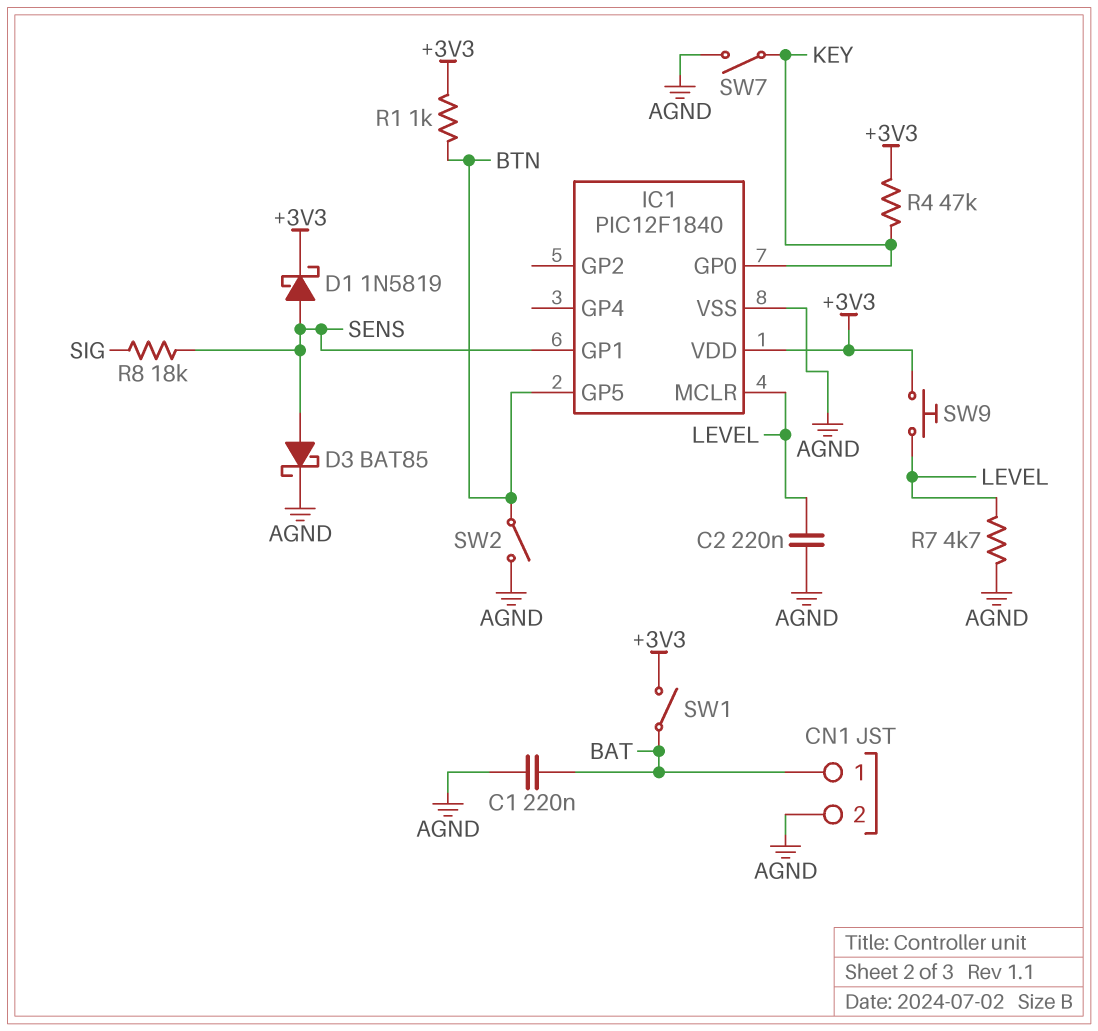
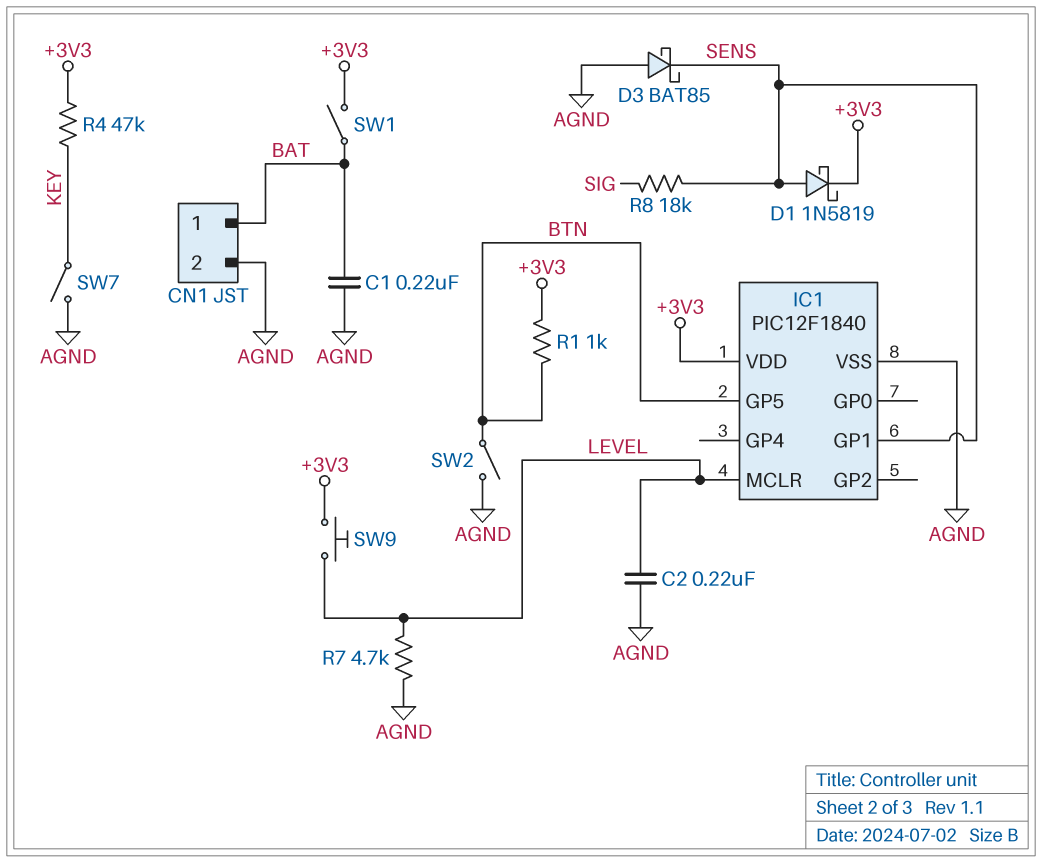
D3: schottky BAT85 (A SENS, K AGND) -> schottky BAT85 (A AGND, K SENS)
IC1 pin GP0: KEY -> none

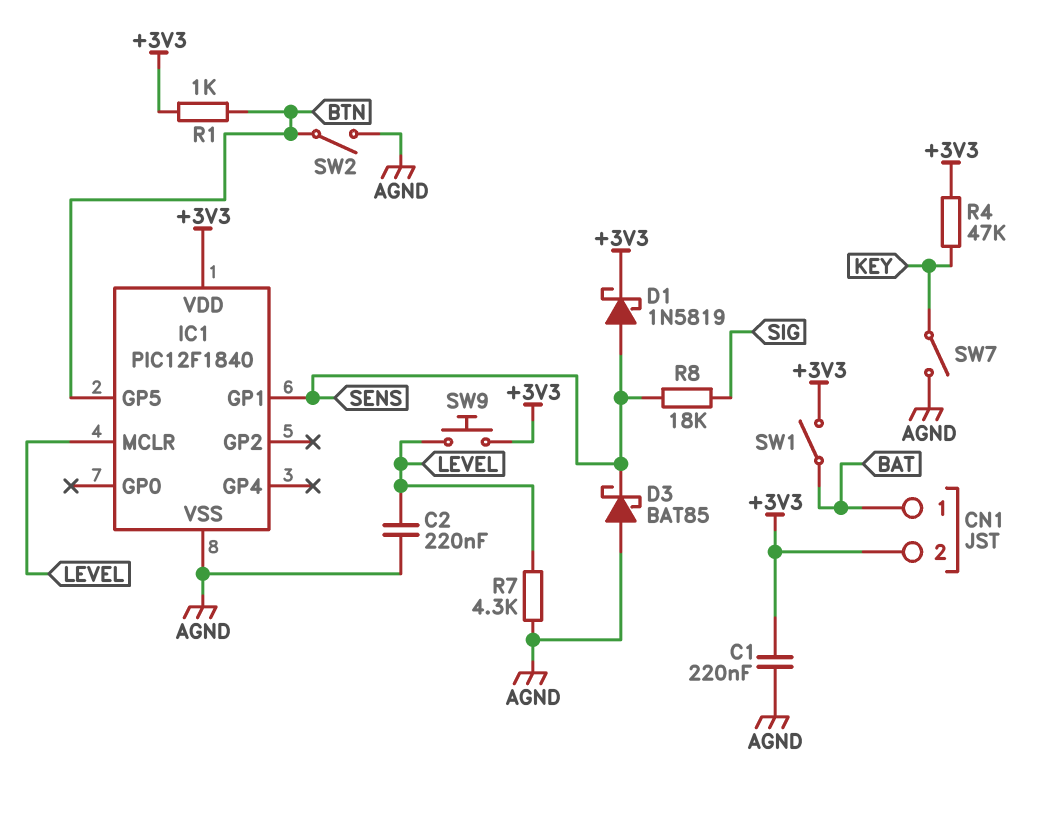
C1: 220nF (AGND, BAT) -> 220nF (+3V3, AGND)
CN1 pin 2: AGND -> +3V3
R7: 4.7k (AGND, LEVEL) -> 4.3k (AGND, LEVEL)

